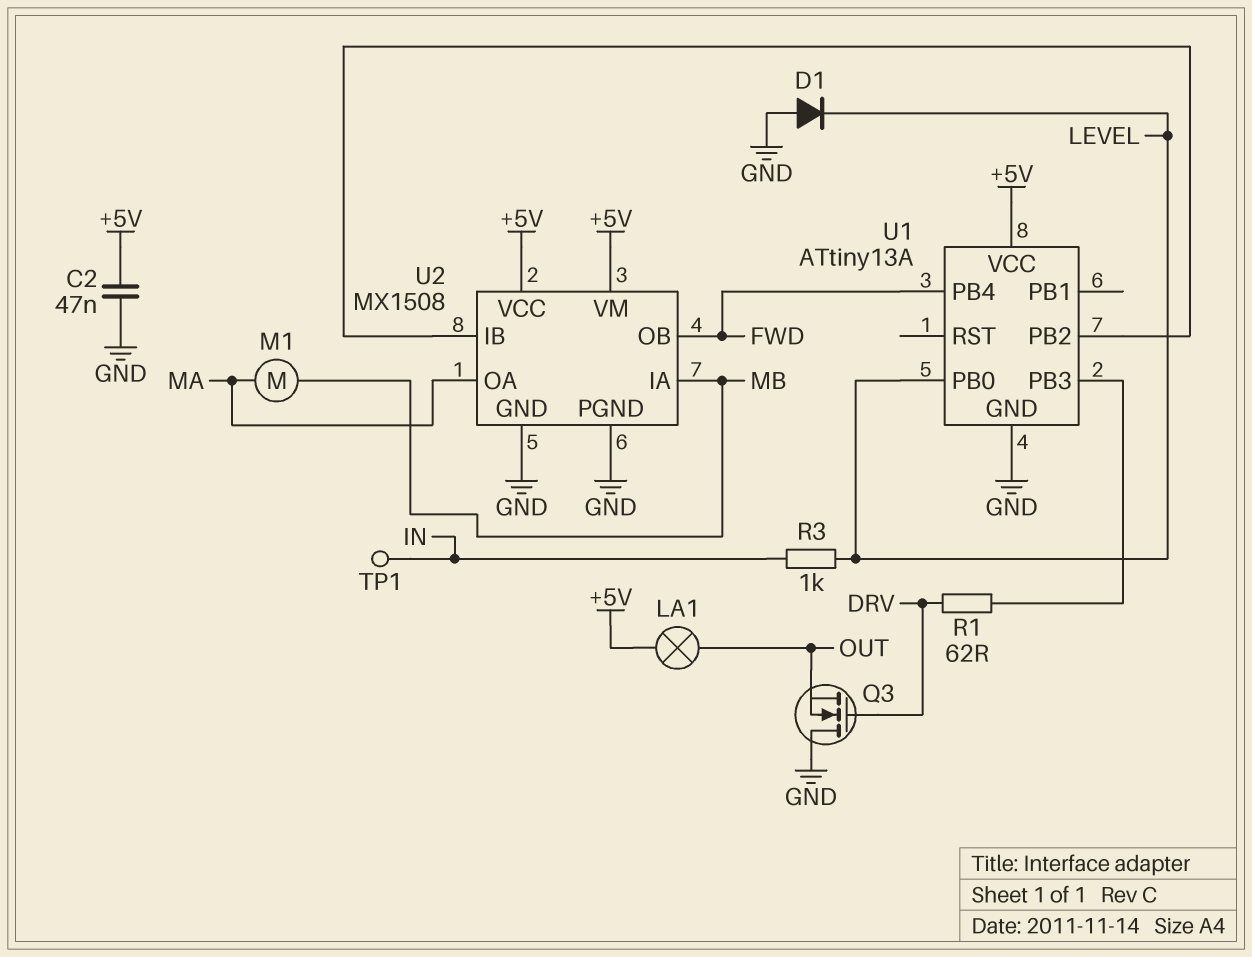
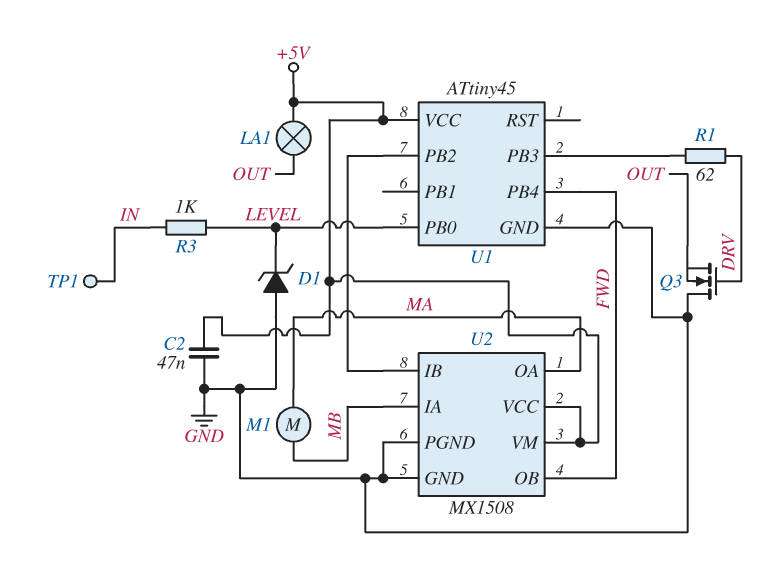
D1: diode (A GND, K LEVEL) -> zener (A GND, K LEVEL)
U1: ATtiny13A -> ATtiny45

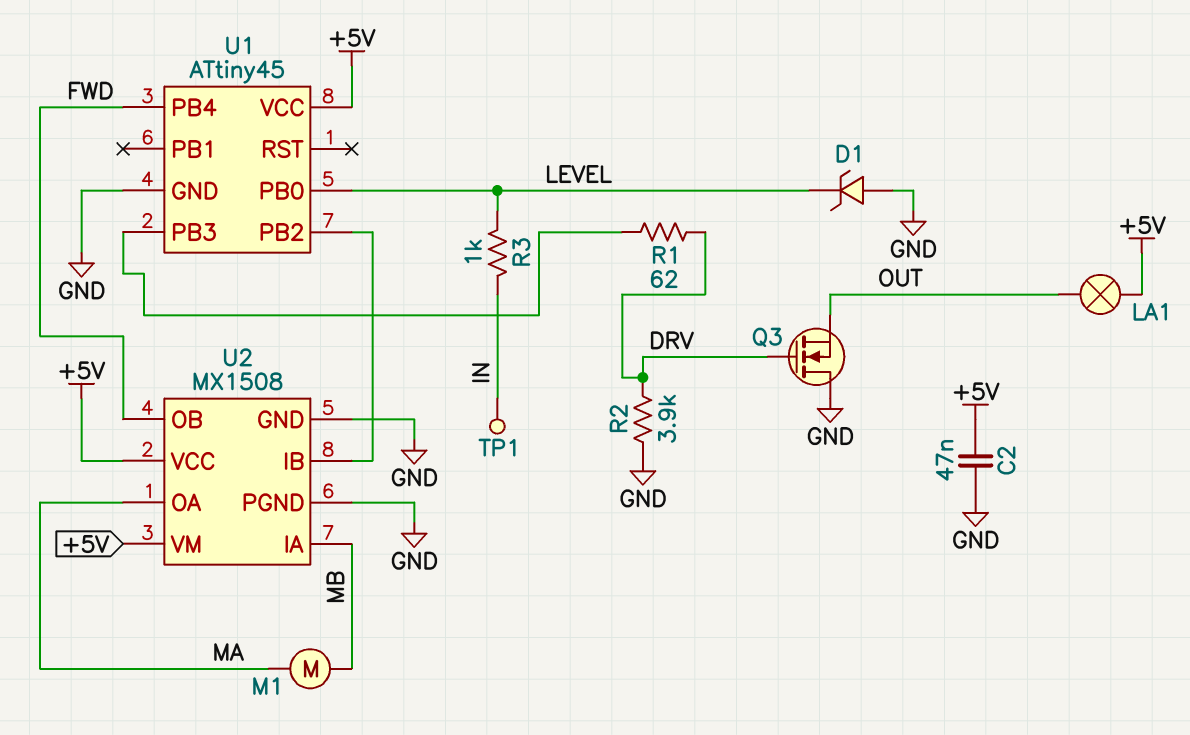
R2: none -> 3.9k (DRV, GND)

